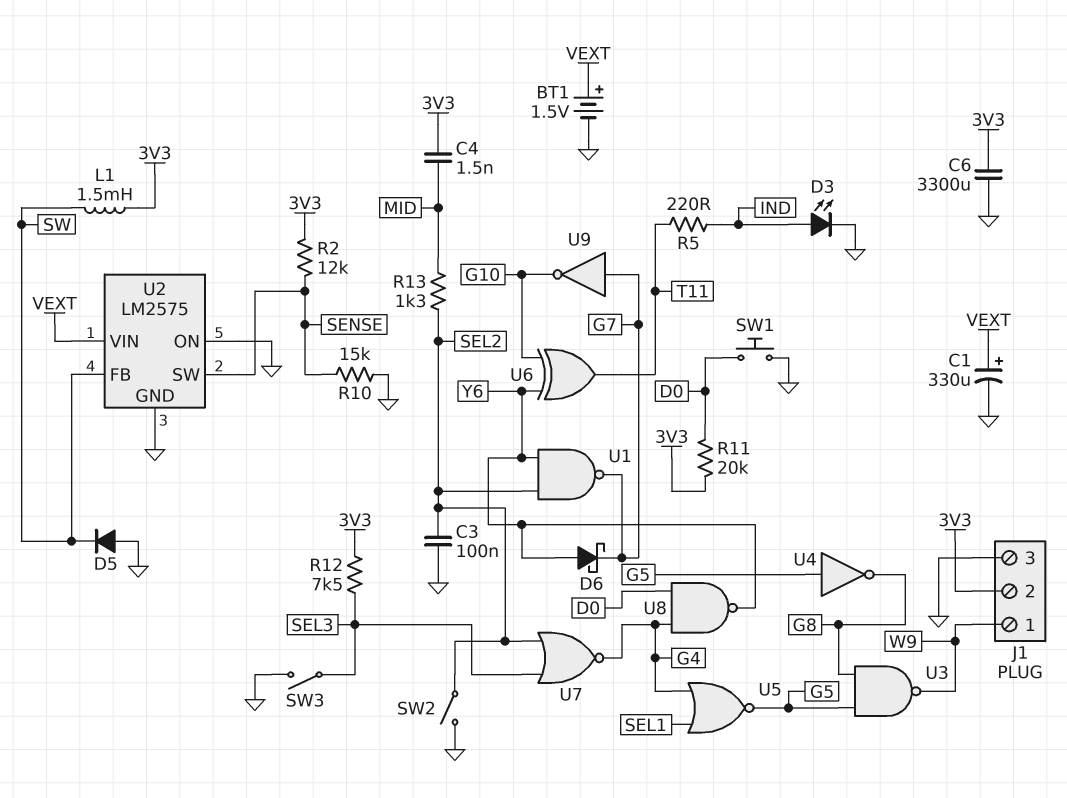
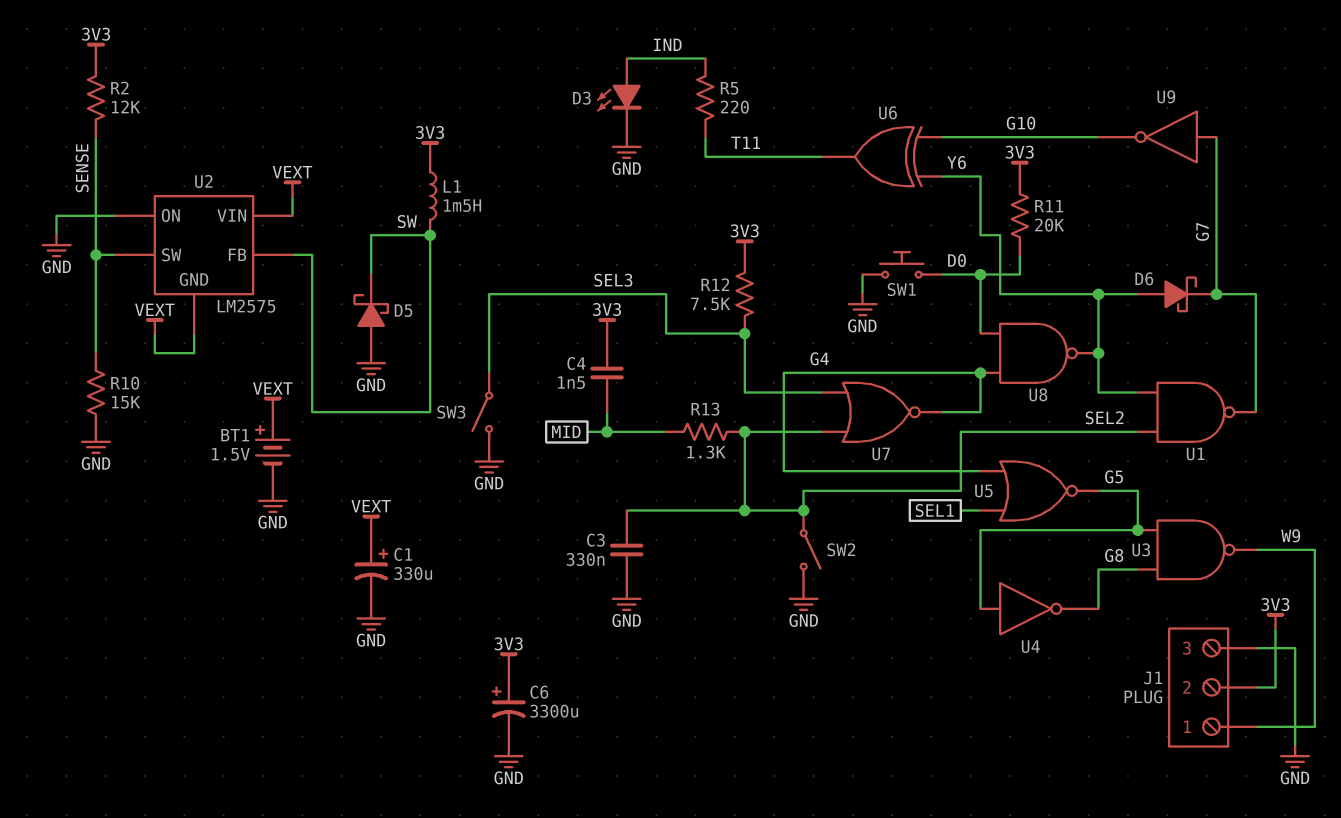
C3: 100nF (GND, SEL2) -> 330nF (GND, SEL2)
C6: 3300uF (3V3, GND) -> 3300uF (plus 3V3, minus GND)
D5: diode (A GND, K SW) -> schottky (A GND, K SW)
U2 pin GND: GND -> VEXT

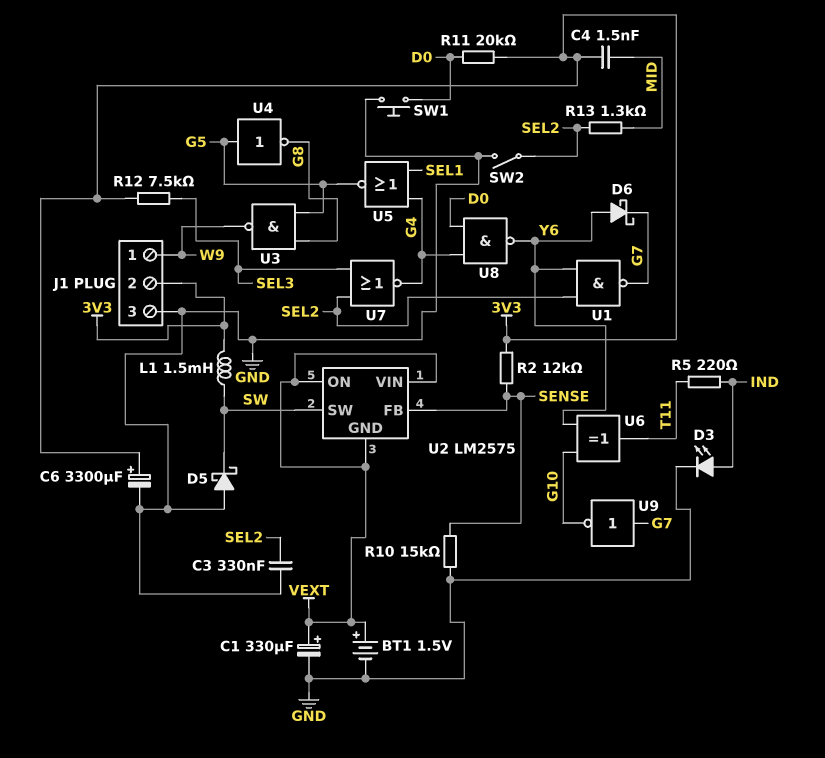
SW3: switch (GND, SEL3) -> none
U2 pin FB: SW -> SENSE
U2 pin ON: GND -> VEXT
U2 pin SW: SENSE -> SW

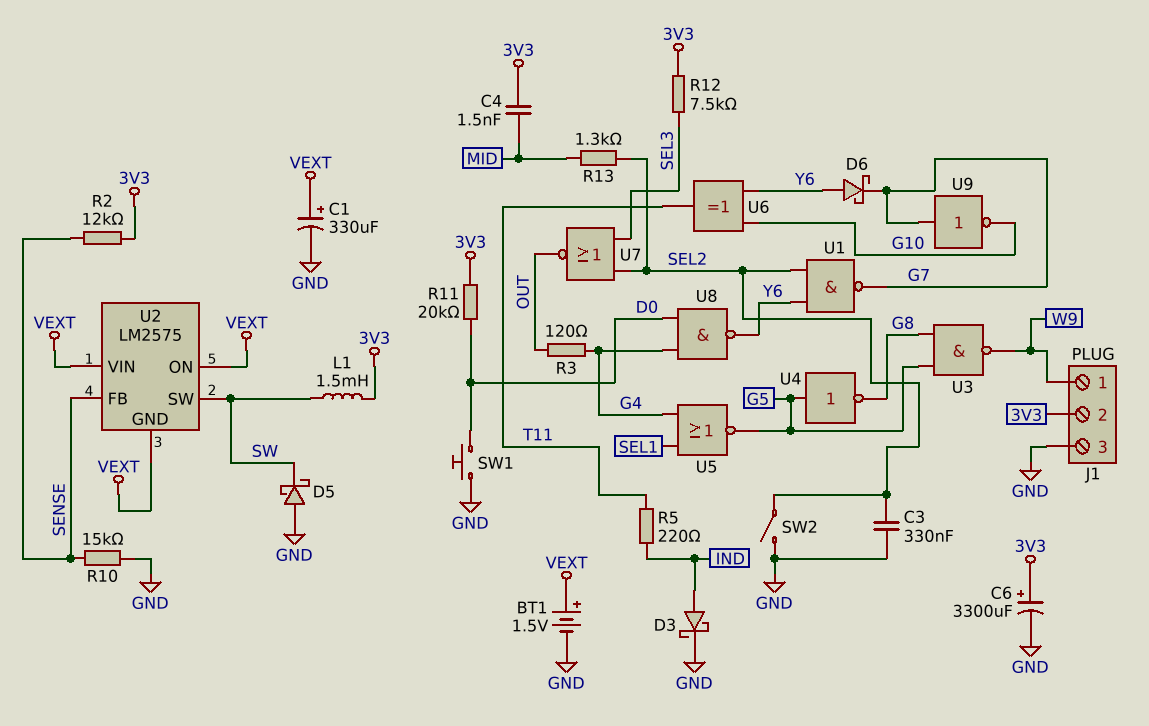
D3: LED (A IND, K GND) -> schottky (A IND, K GND)
R3: none -> 120 (G4, OUT)
U7: NOR (in SEL2, in SEL3, out G4) -> NOR (in SEL2, in SEL3, out OUT)

